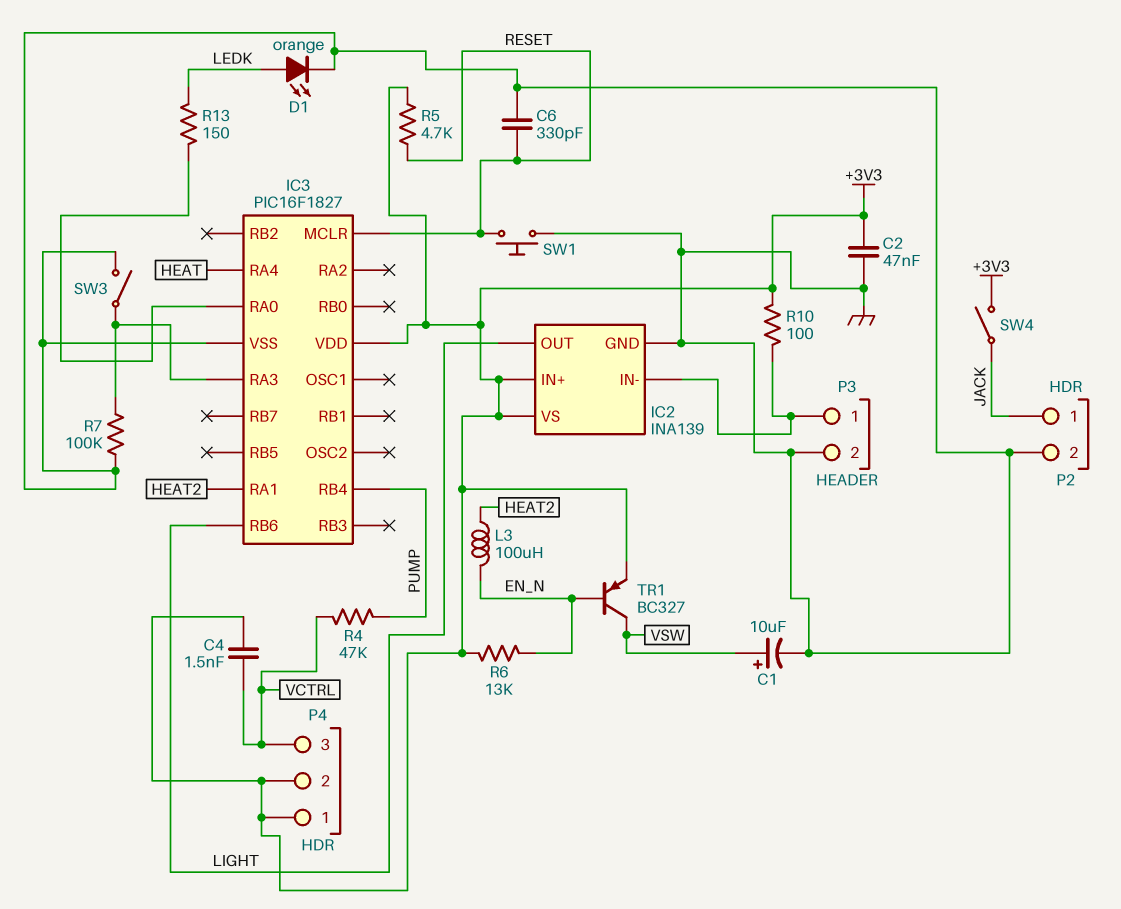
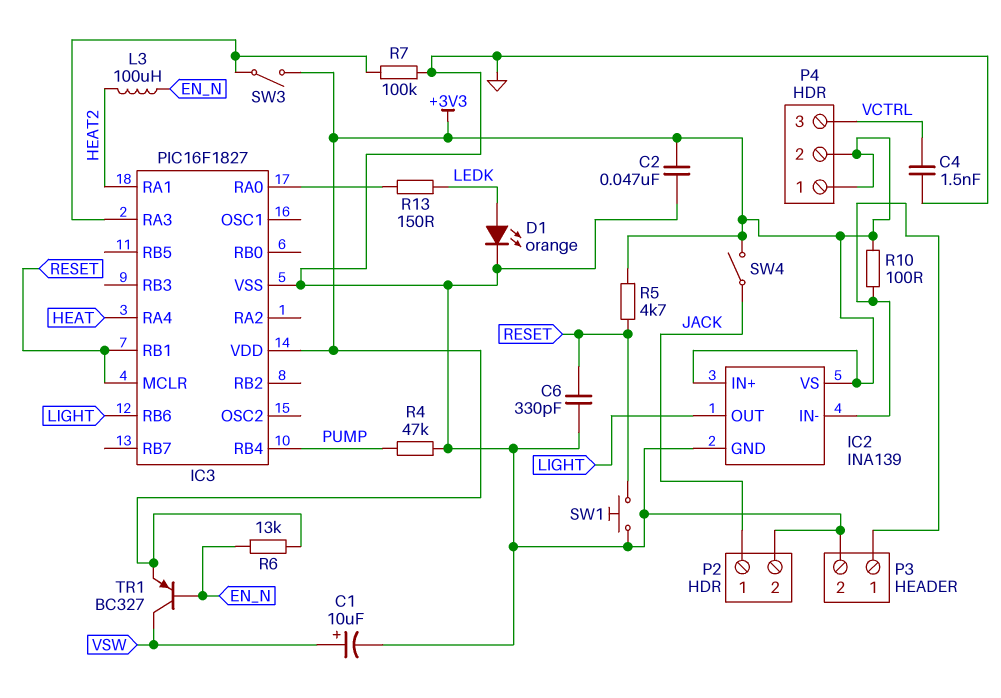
C4: 1.5nF (+3V3, VCTRL) -> 1.5nF (GND, VCTRL)
IC3 pin RB1: none -> RESET
R4: 47k (PUMP, VCTRL) -> 47k (GND, PUMP)
SW3: switch (GND, IC3/RA3) -> switch (+3V3, IC3/RA3)

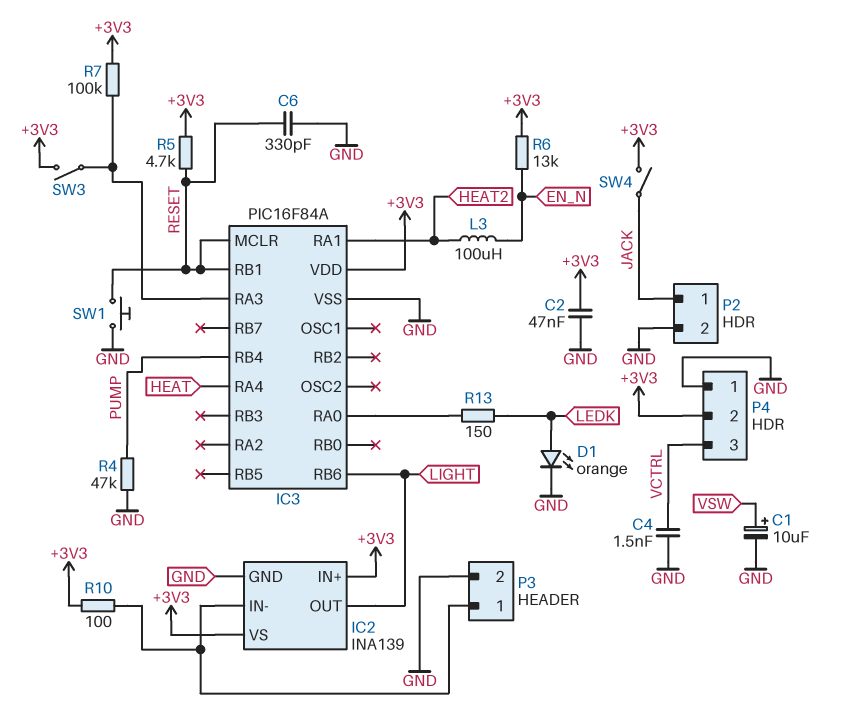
IC3: PIC16F1827 -> PIC16F84A
P4 pin 1: +3V3 -> GND
R7: 100k (GND, IC3/RA3) -> 100k (+3V3, IC3/RA3)
TR1: PNP BC327 (B EN_N, C VSW, E +3V3) -> none

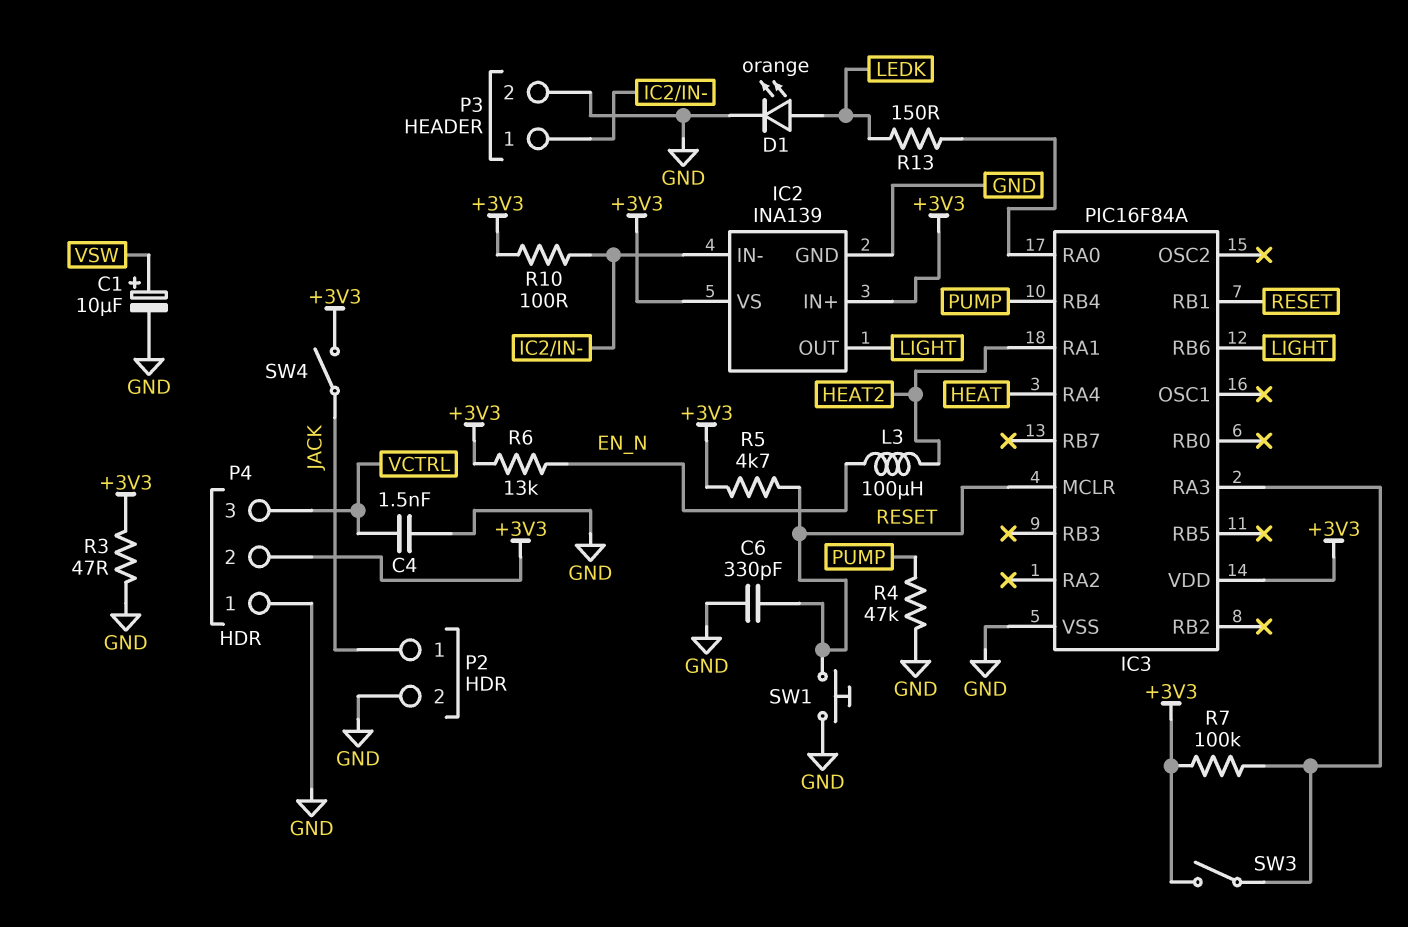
C2: 47nF (+3V3, GND) -> none
R3: none -> 47 (+3V3, GND)

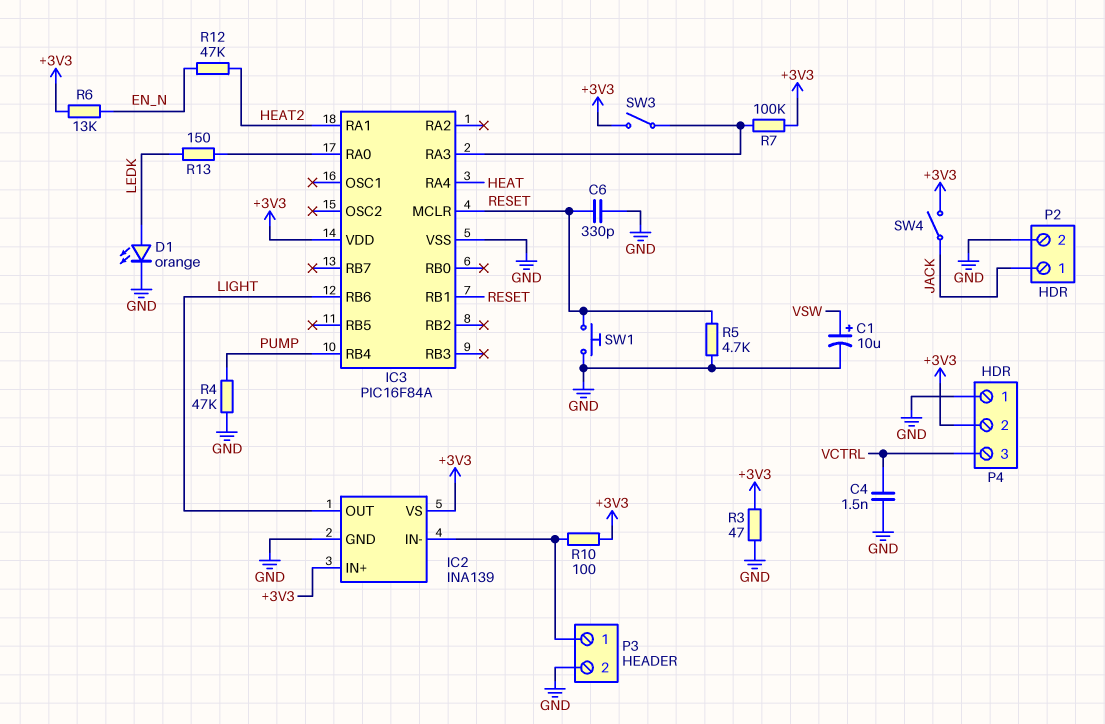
L3: 100uH (EN_N, HEAT2) -> none
R5: 4.7k (+3V3, RESET) -> 4.7k (GND, RESET)
R12: none -> 47k (EN_N, HEAT2)

